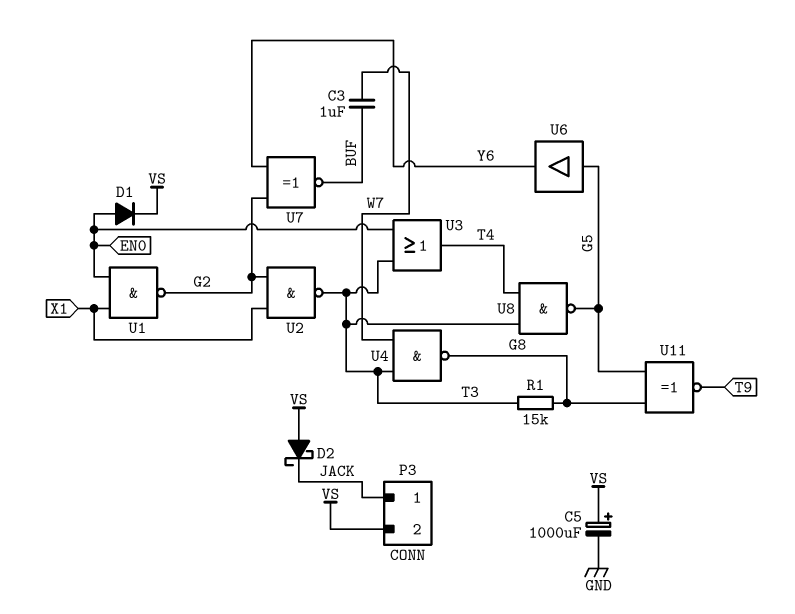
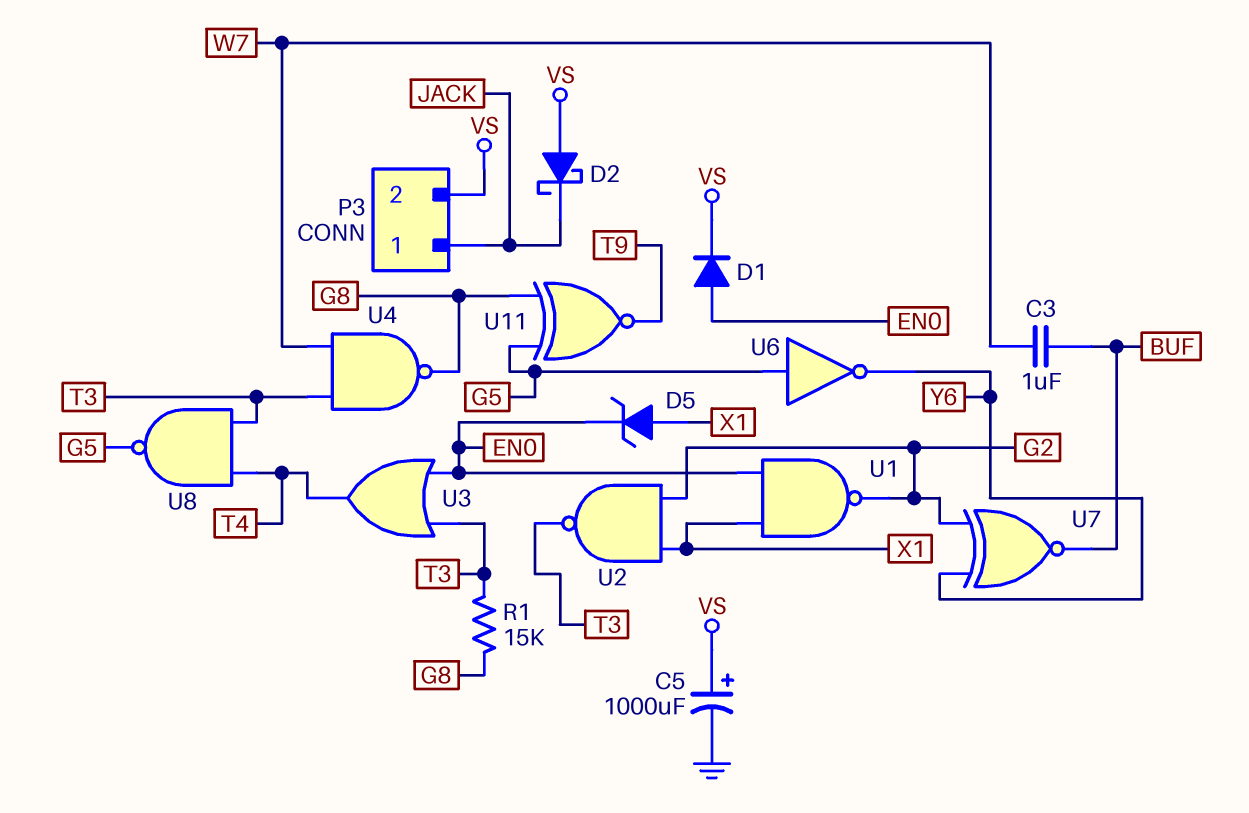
D5: none -> zener (A X1, K EN0)
U6: buffer (in G5, out Y6) -> NOT (in G5, out Y6)

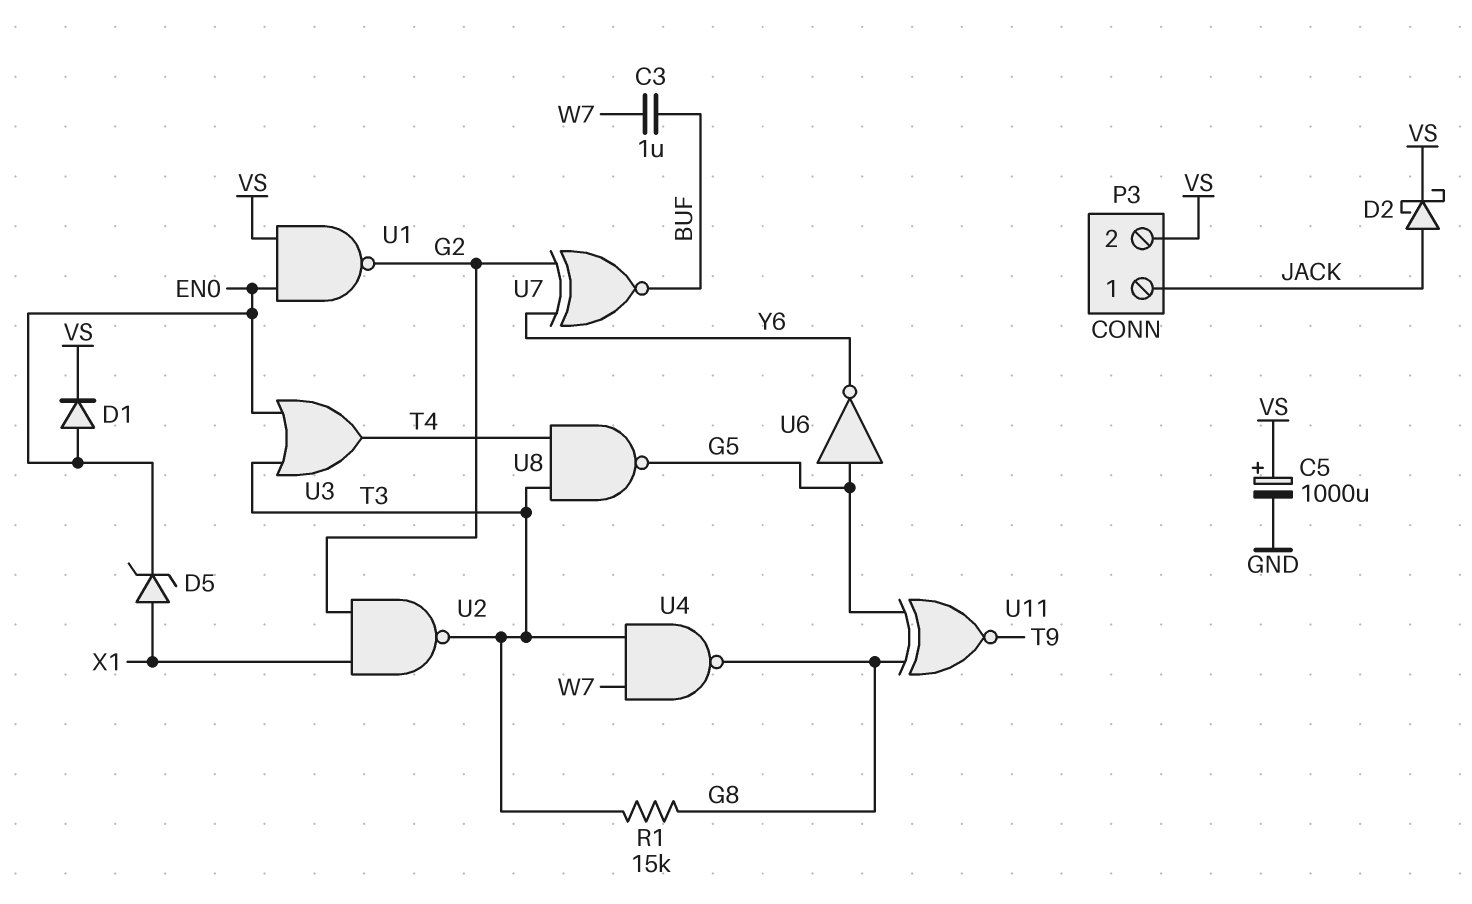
D2: schottky (A VS, K JACK) -> schottky (A JACK, K VS)
U1: NAND (in EN0, in X1, out G2) -> NAND (in EN0, in VS, out G2)

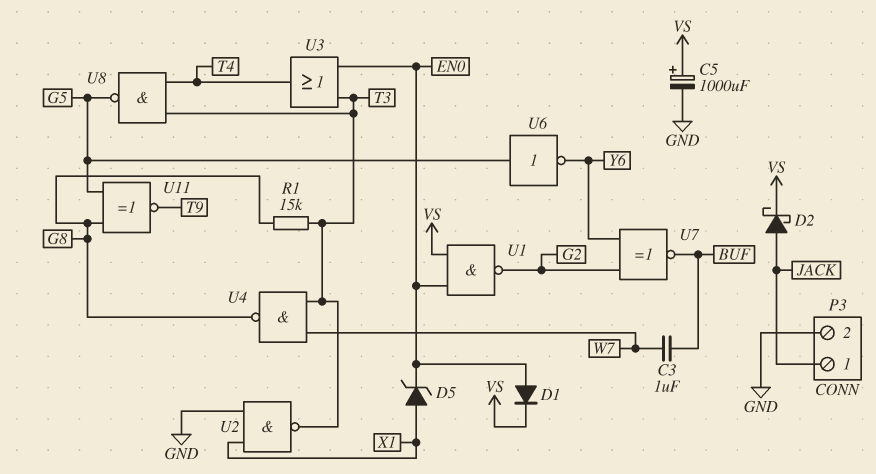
P3 pin 2: VS -> GND
U2: NAND (in G2, in X1, out T3) -> NAND (in GND, in X1, out T3)

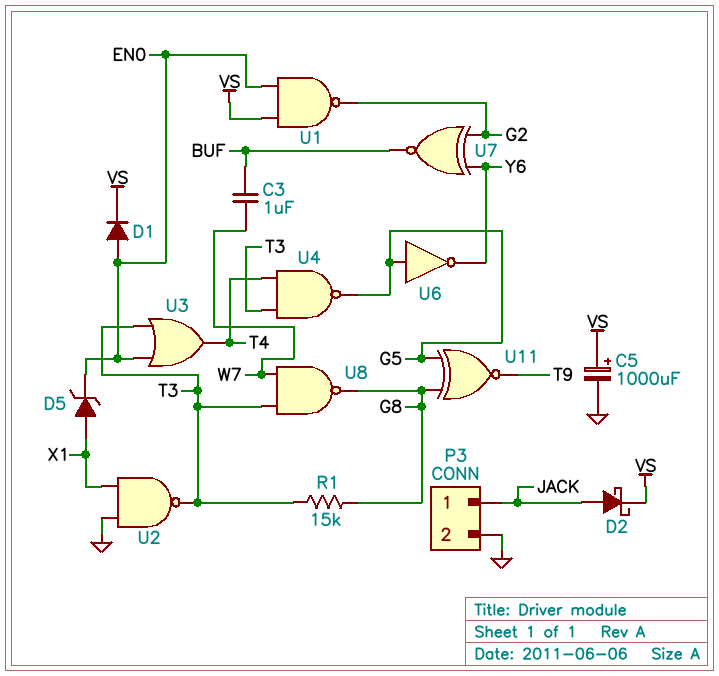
U4: NAND (in T3, in W7, out G8) -> NAND (in T3, in T4, out G5)
U8: NAND (in T3, in T4, out G5) -> NAND (in T3, in W7, out G8)

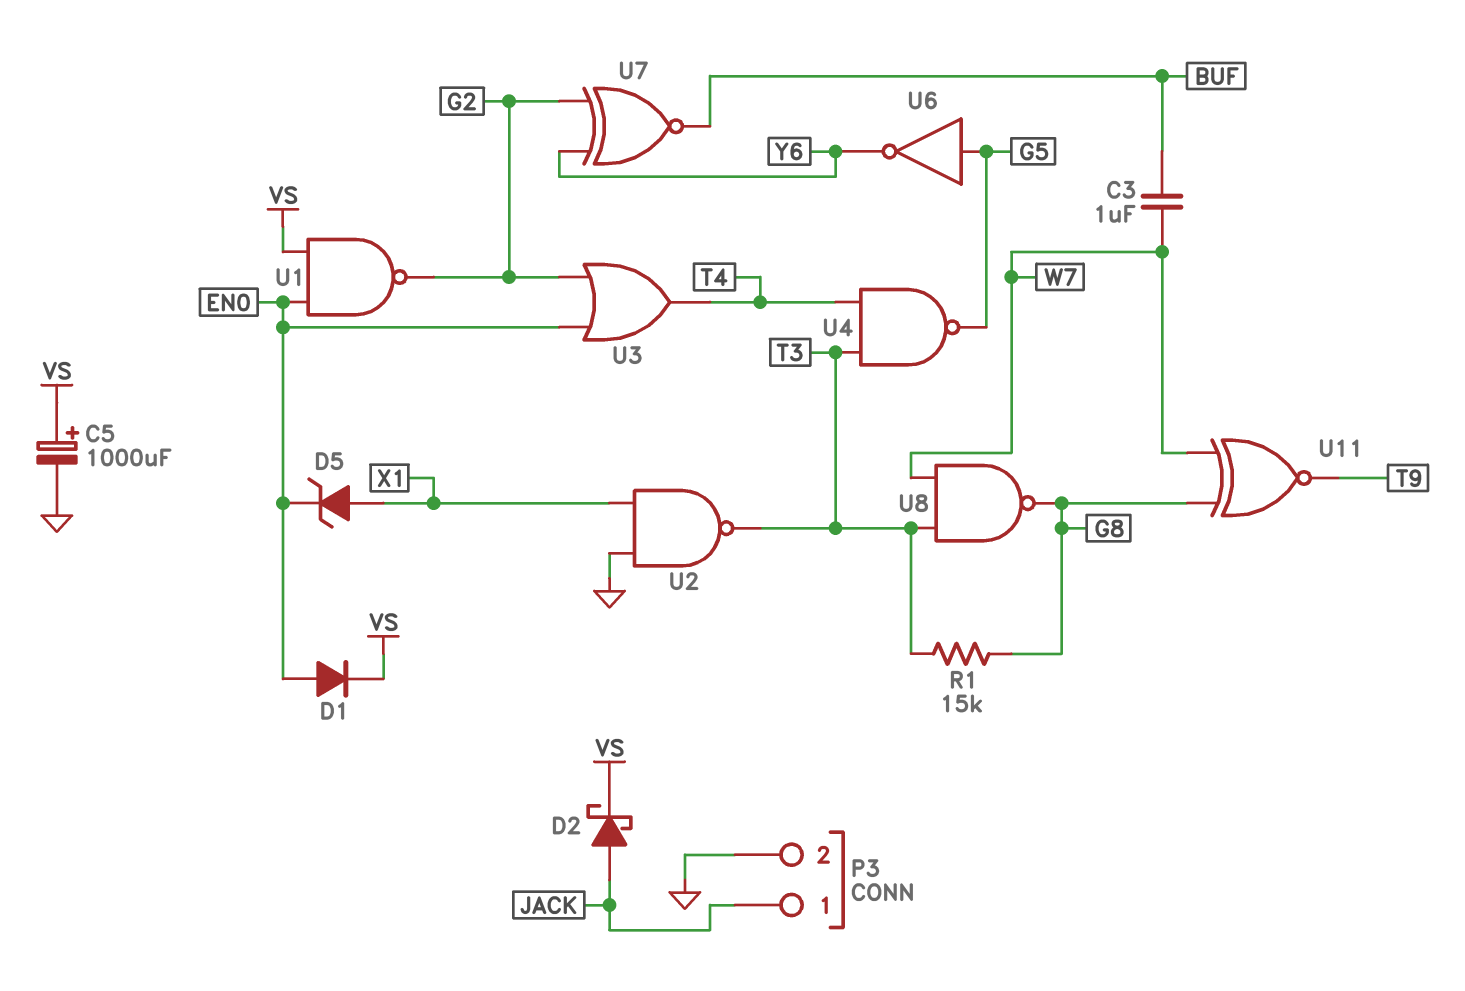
U3: OR (in EN0, in T3, out T4) -> OR (in EN0, in G2, out T4)
U11: XNOR (in G5, in G8, out T9) -> XNOR (in G8, in W7, out T9)

